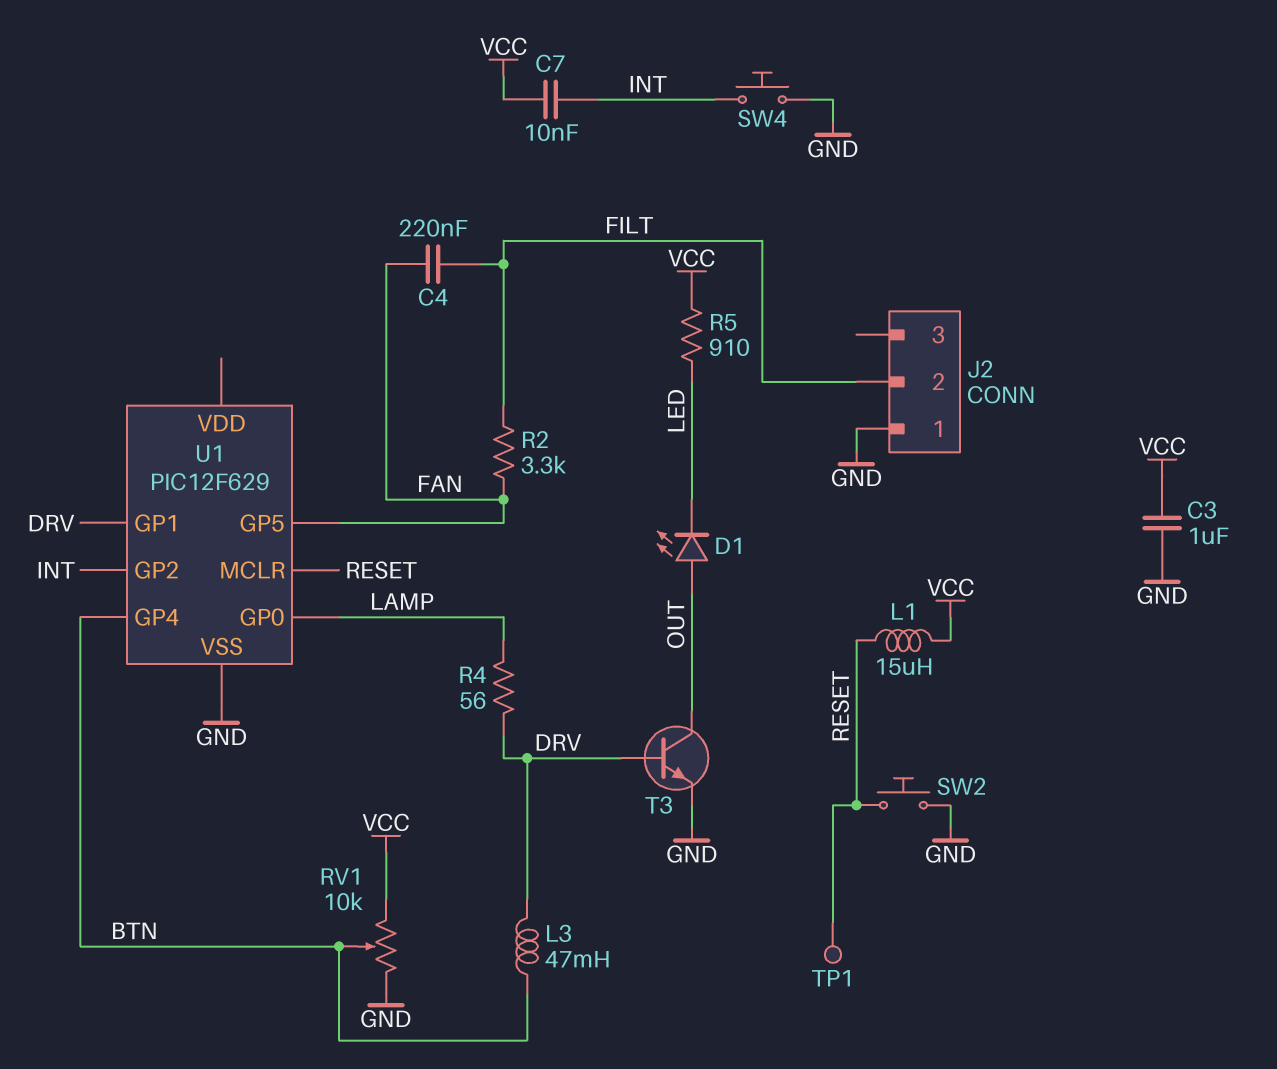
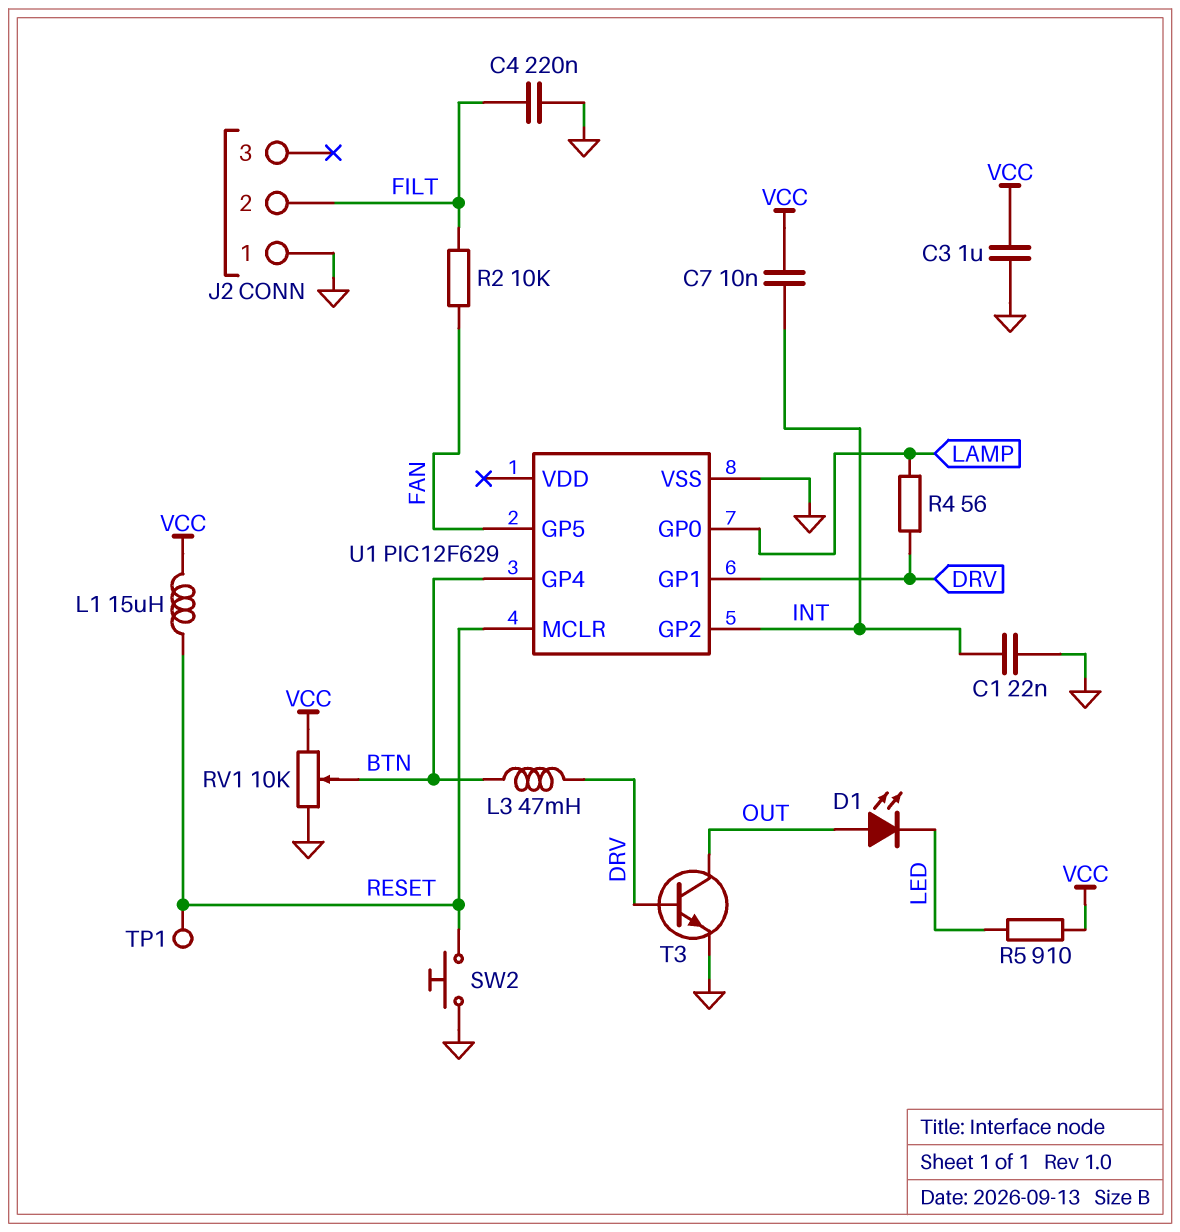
C1: none -> 22nF (GND, INT)
C4: 220nF (FAN, FILT) -> 220nF (FILT, GND)
R2: 3.3k (FAN, FILT) -> 10k (FAN, FILT)
SW4: button (GND, INT) -> none

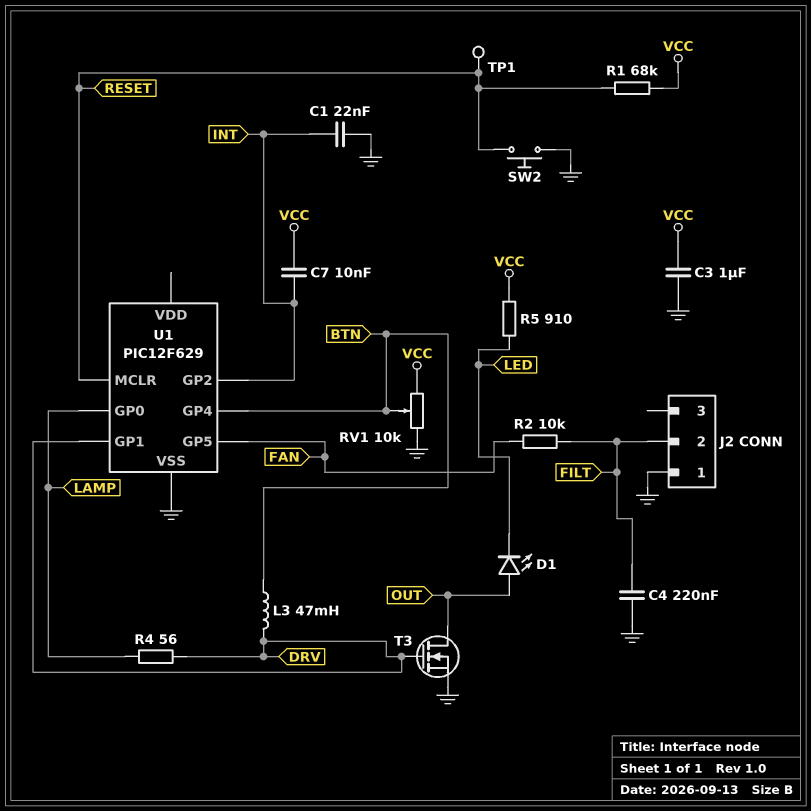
L1: 15uH (RESET, VCC) -> none
R1: none -> 68k (RESET, VCC)
T3: NPN (B DRV, C OUT, E GND) -> NMOS (G DRV, D OUT, S GND)

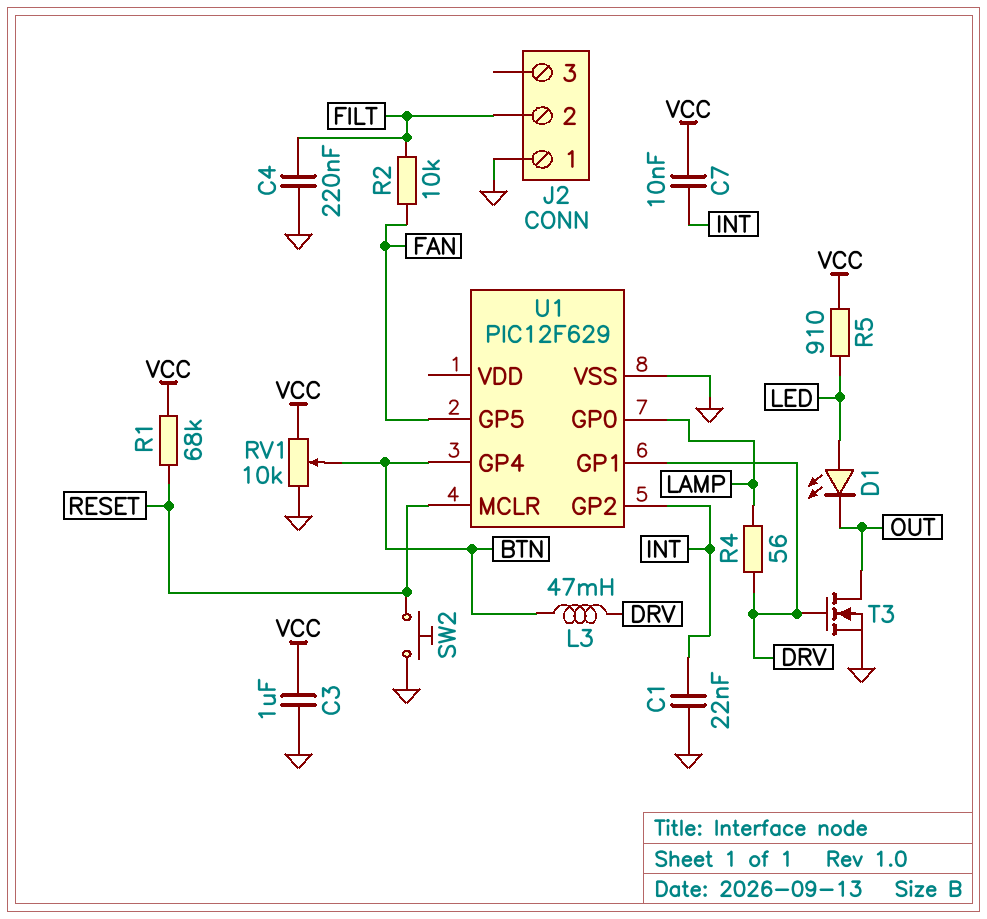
D1: LED (A OUT, K LED) -> LED (A LED, K OUT)
TP1: test point (RESET) -> none

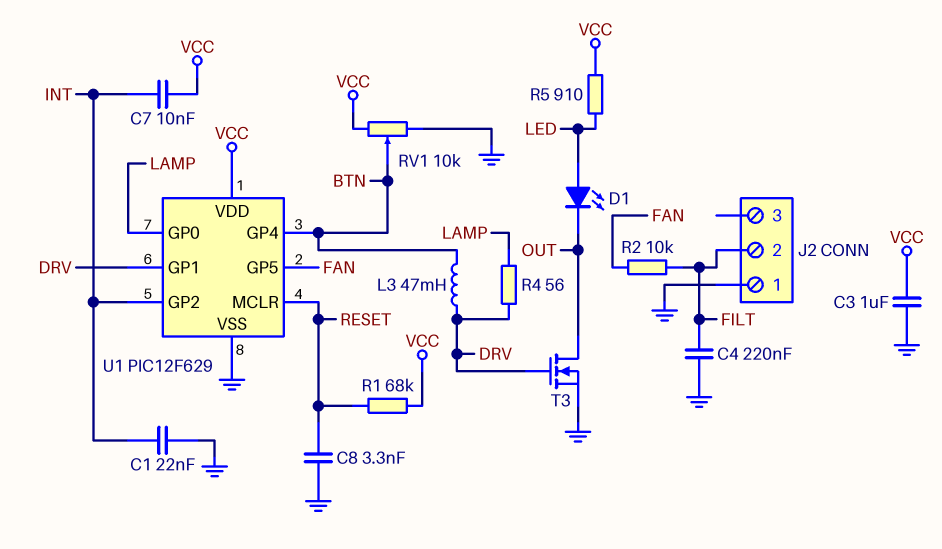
C8: none -> 3.3nF (GND, RESET)
SW2: button (GND, RESET) -> none
U1 pin VDD: none -> VCC

